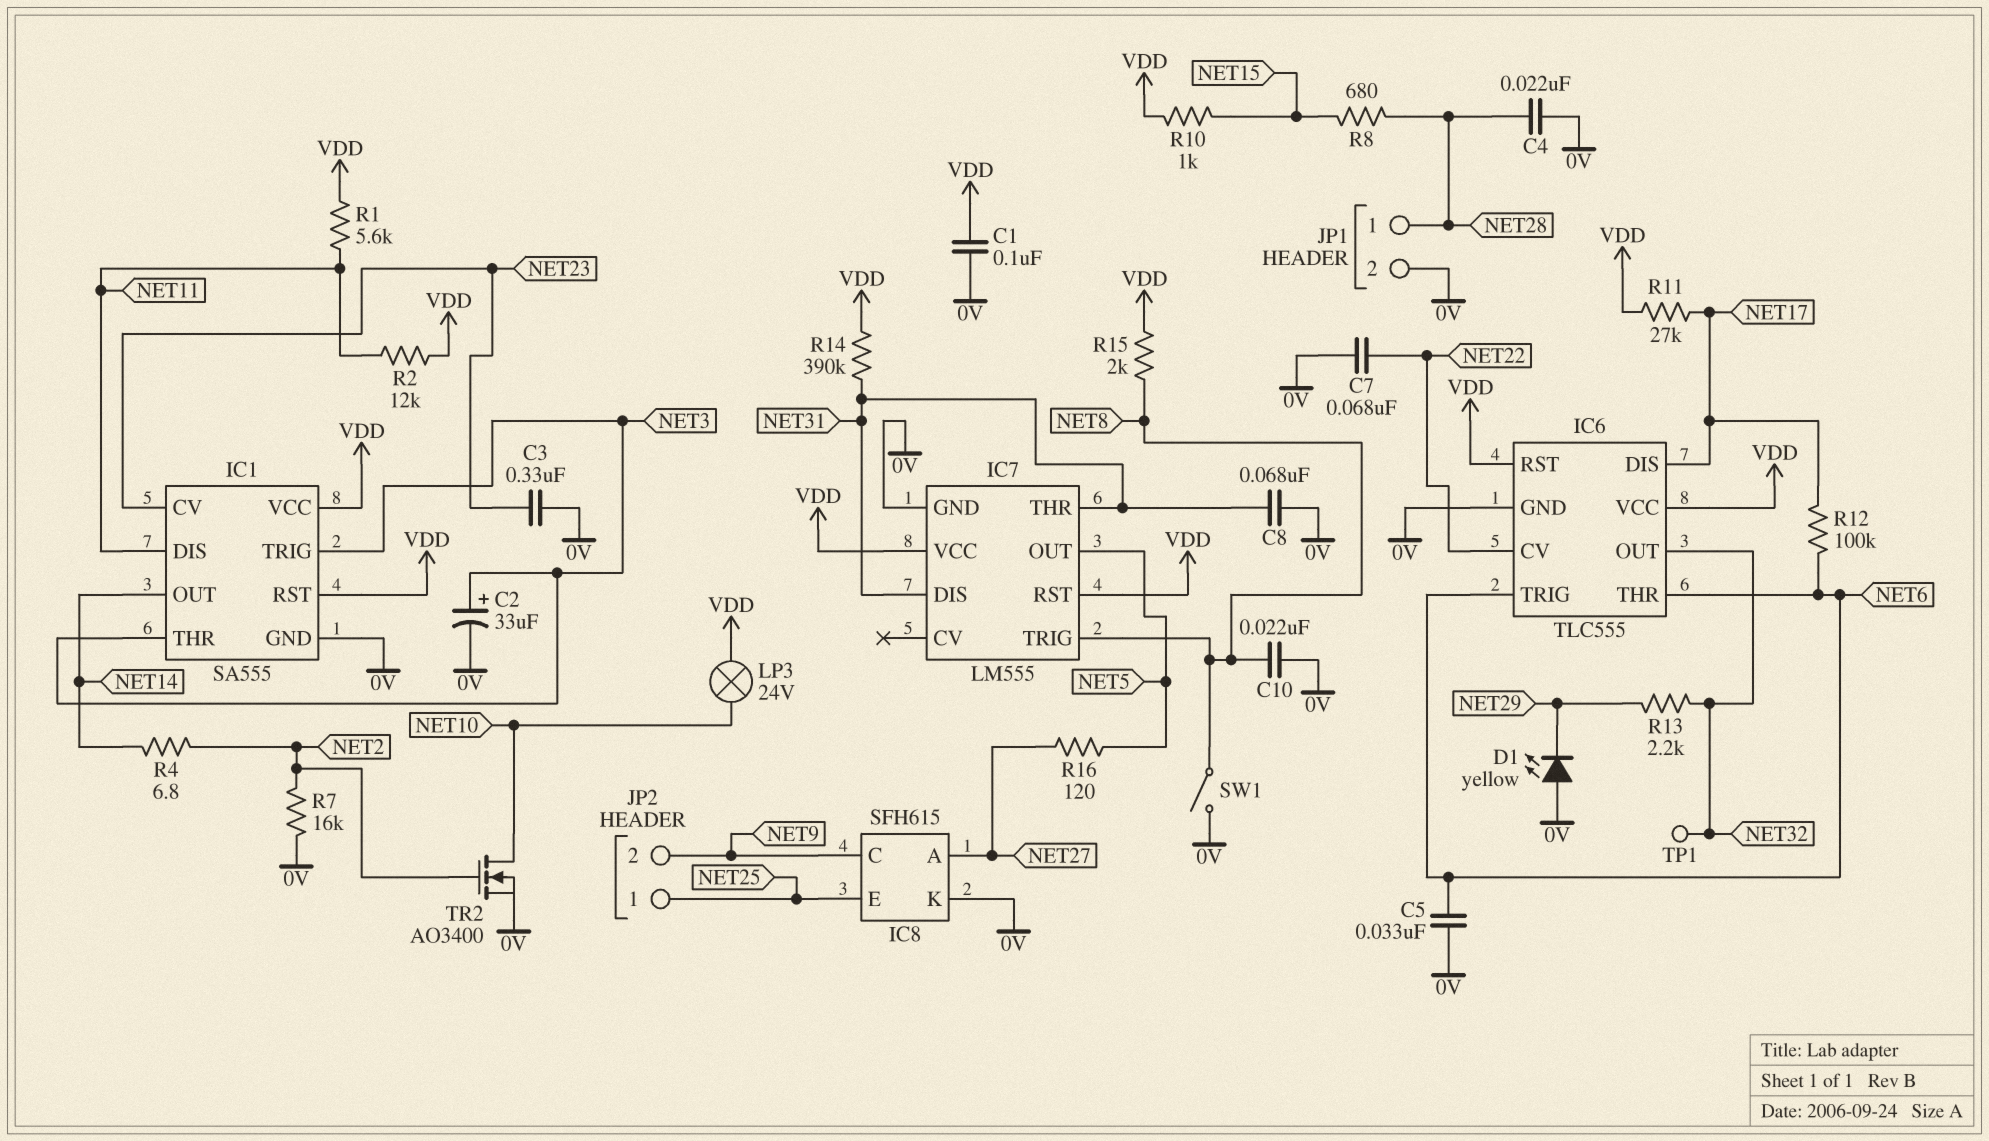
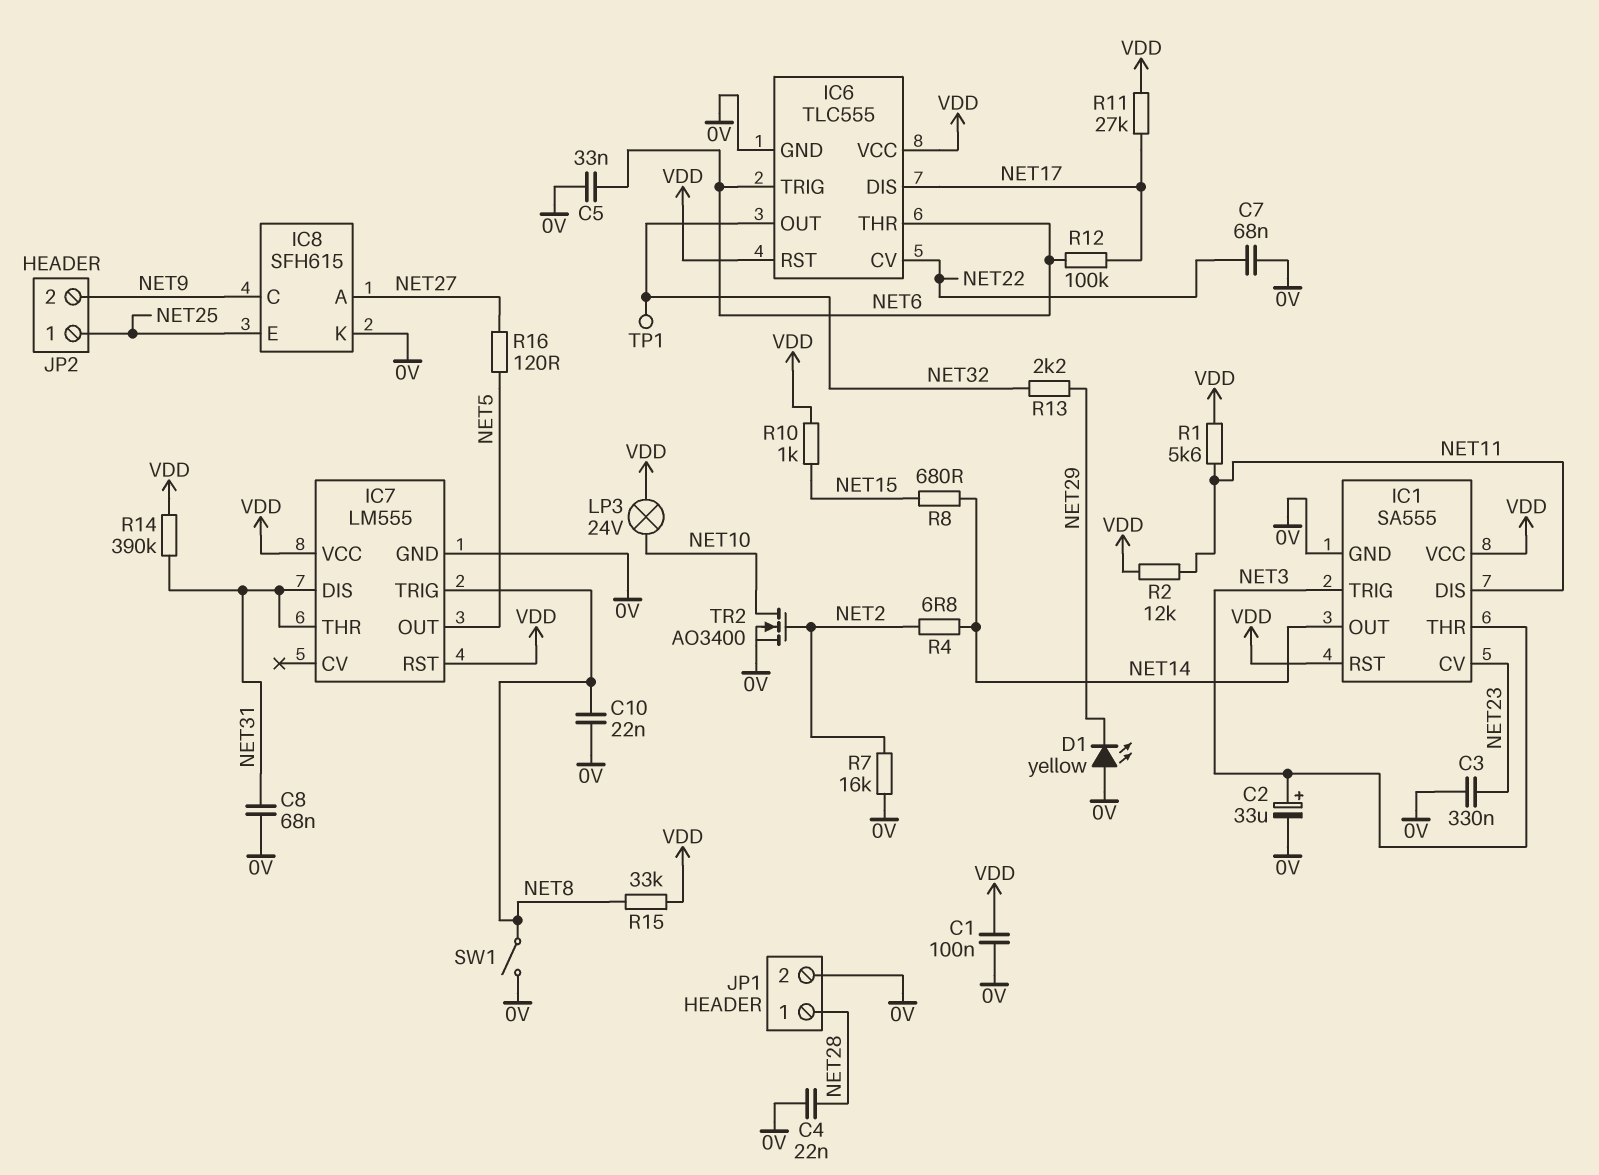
R8: 680 (NET15, NET28) -> 680 (NET14, NET15)
R15: 2k (NET8, VDD) -> 33k (NET8, VDD)

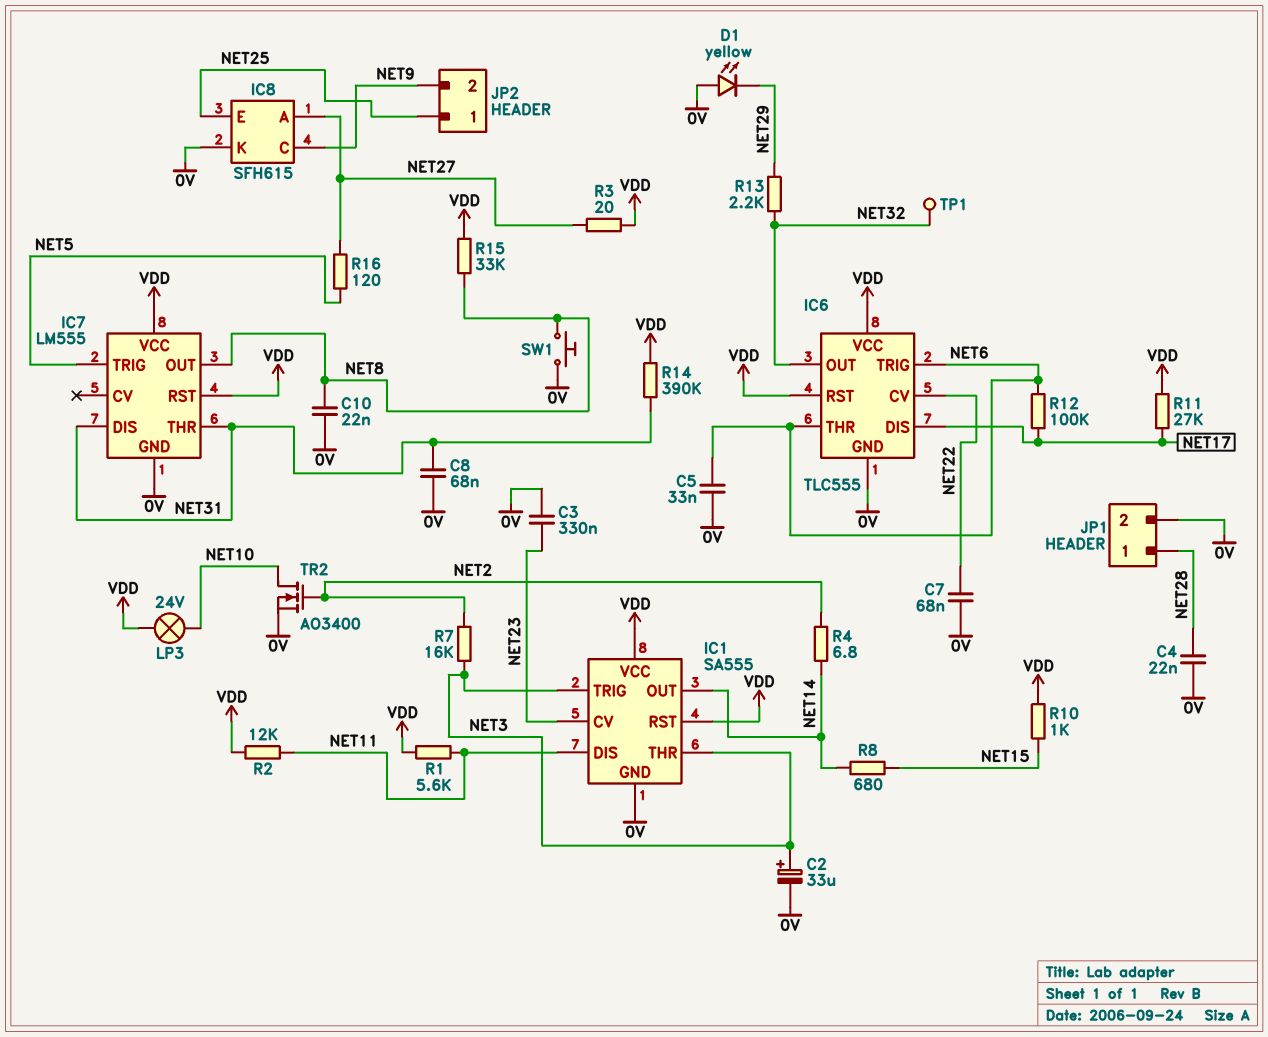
C1: 100nF (0V, VDD) -> none
IC7 pin OUT: NET5 -> NET8
IC7 pin TRIG: NET8 -> NET5
R3: none -> 20 (NET27, VDD)
R7: 16k (0V, NET2) -> 16k (NET2, NET3)
SW1: switch (0V, NET8) -> button (0V, NET8)

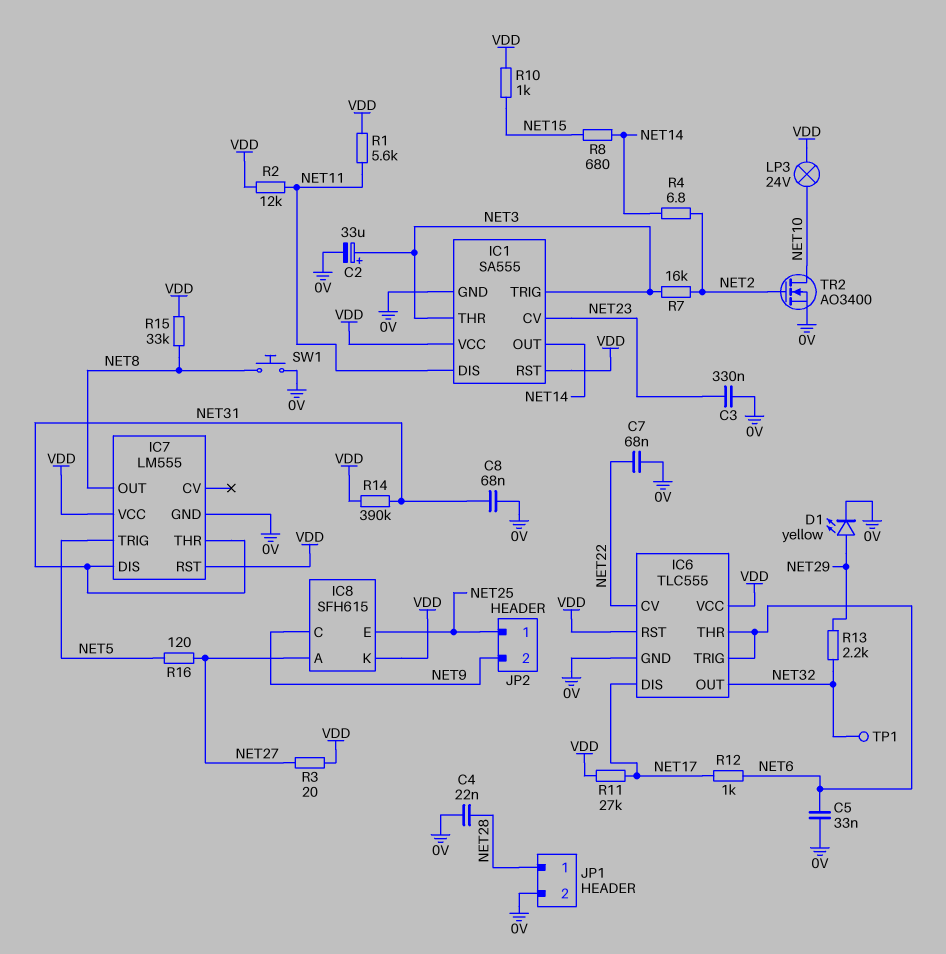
C10: 22nF (0V, NET8) -> none
D1: LED yellow (A 0V, K NET29) -> LED yellow (A NET29, K 0V)
IC8 pin K: 0V -> VDD
R12: 100k (NET6, NET17) -> 1k (NET6, NET17)

